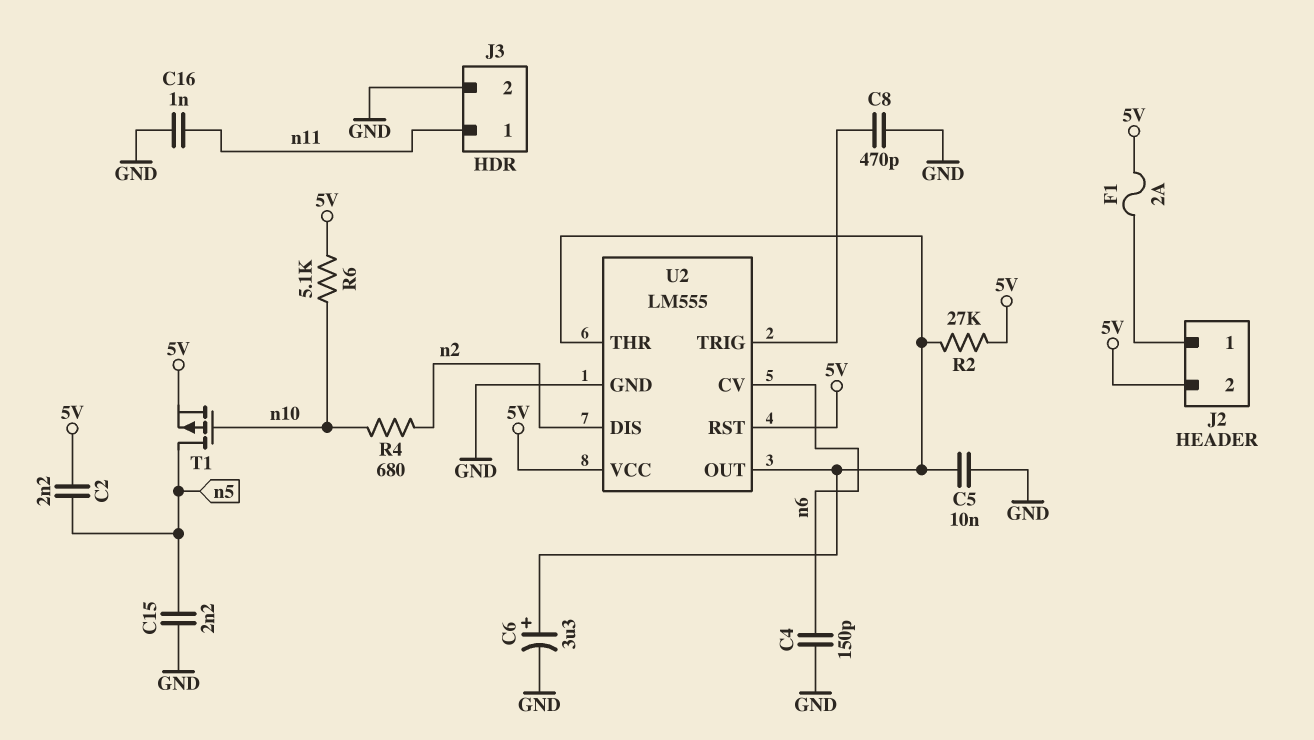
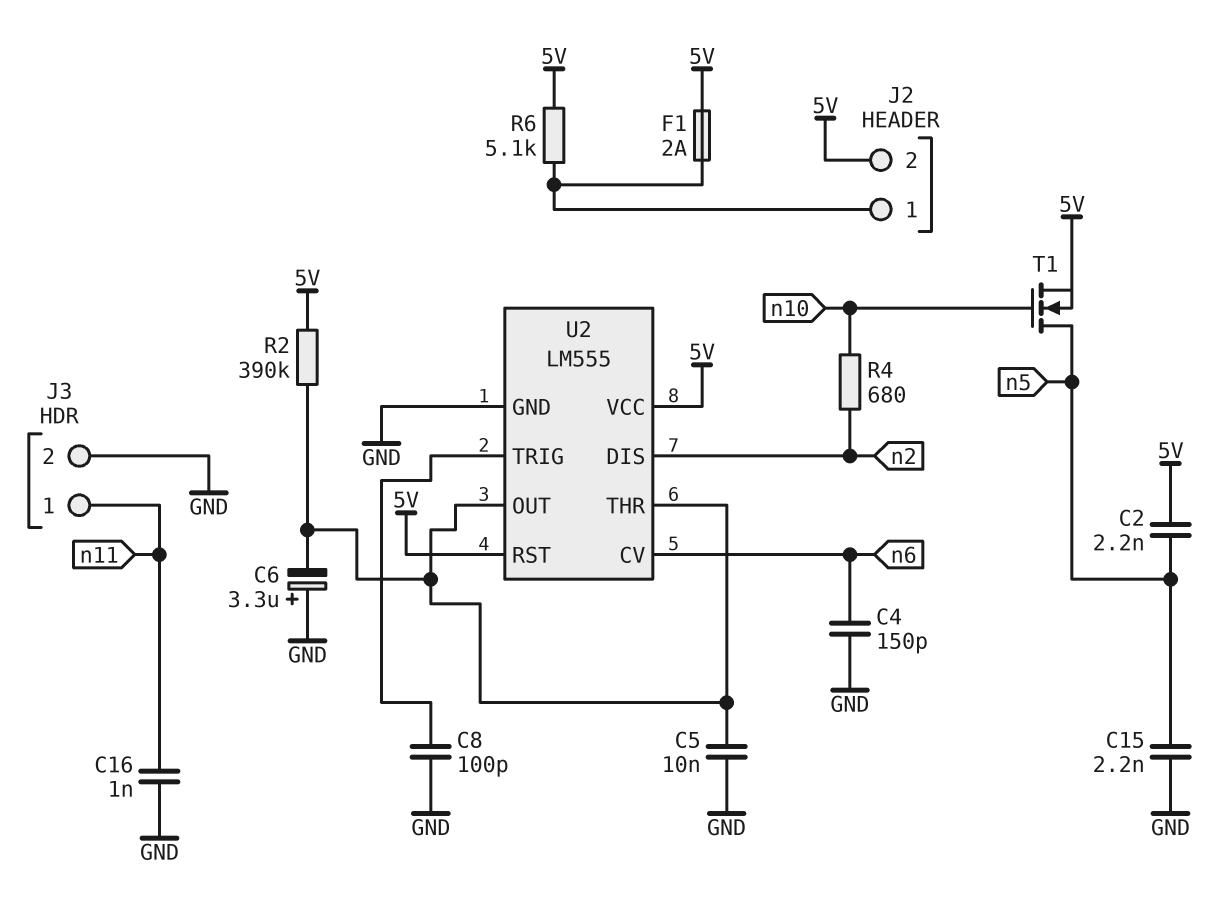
C6: 3.3uF (plus U2/OUT, minus GND) -> 3.3uF (plus GND, minus U2/OUT)
C8: 470pF (GND, U2/TRIG) -> 100pF (GND, U2/TRIG)
R2: 27k (5V, U2/OUT) -> 390k (5V, U2/OUT)
R6: 5.1k (5V, n10) -> 5.1k (5V, J2/1)
T1: PMOS (G n10, D n5, S 5V) -> NMOS (G n10, D n5, S 5V)

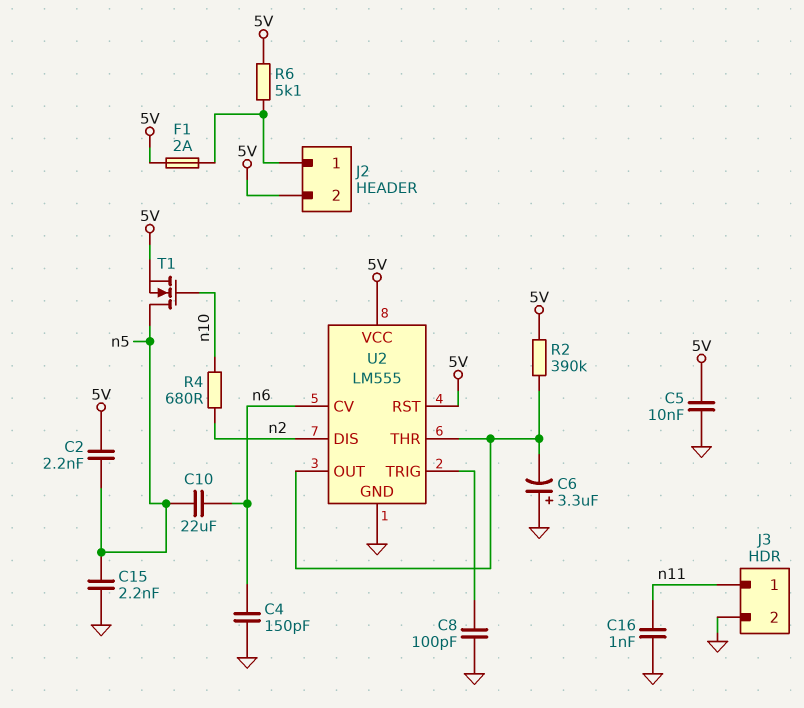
C5: 10nF (GND, U2/OUT) -> 10nF (5V, GND)
C10: none -> 22uF (n5, n6)

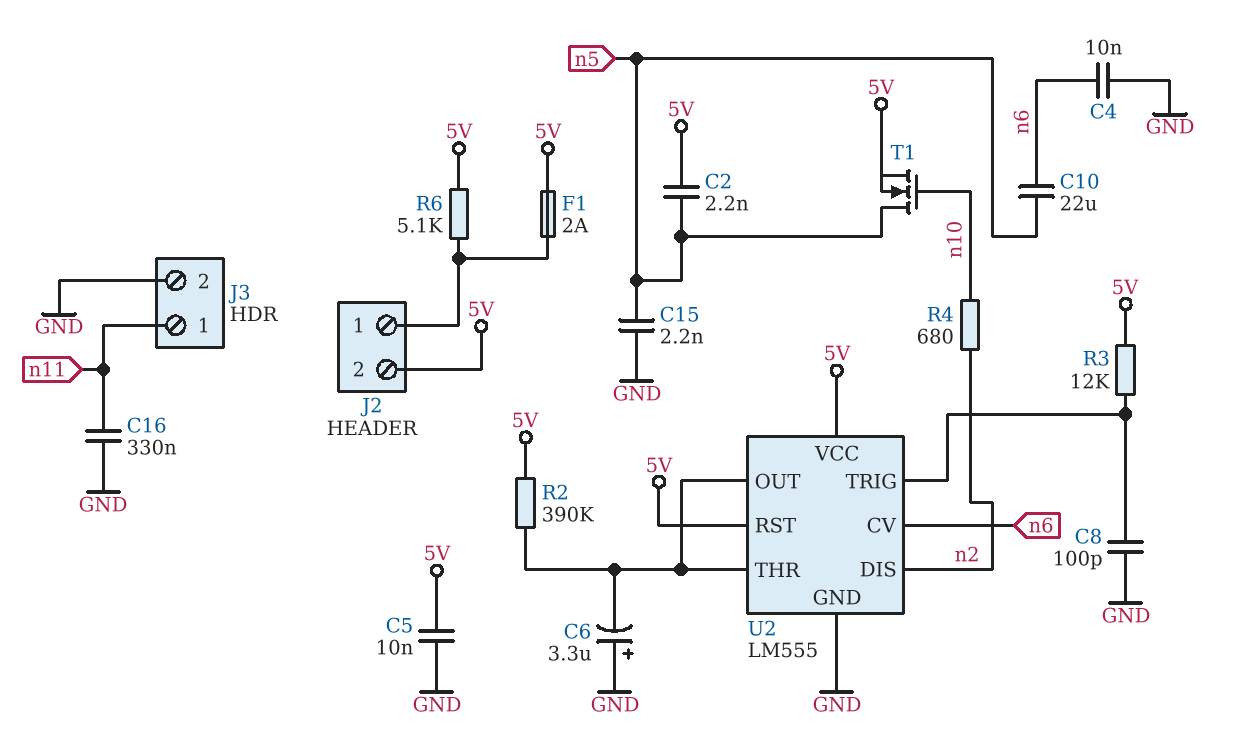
C4: 150pF (GND, n6) -> 10nF (GND, n6)
C16: 1nF (GND, n11) -> 330nF (GND, n11)
R3: none -> 12k (5V, U2/TRIG)

